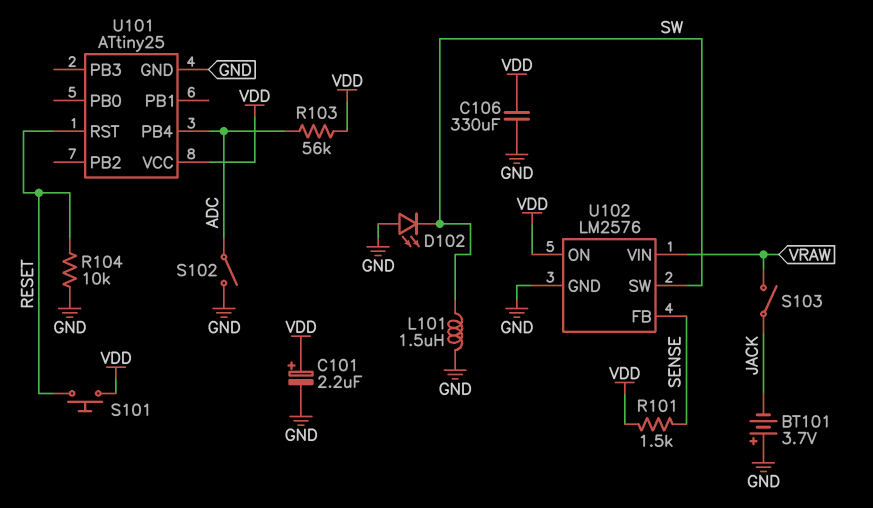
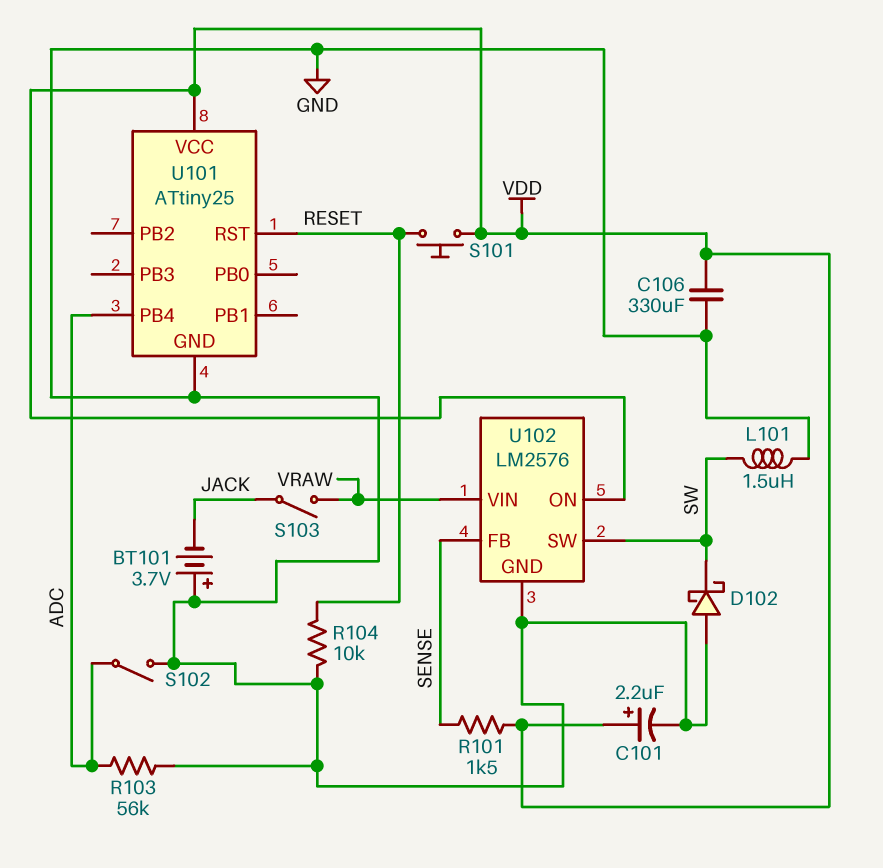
D102: LED (A GND, K SW) -> schottky (A GND, K SW)
R103: 56k (ADC, VDD) -> 56k (ADC, GND)

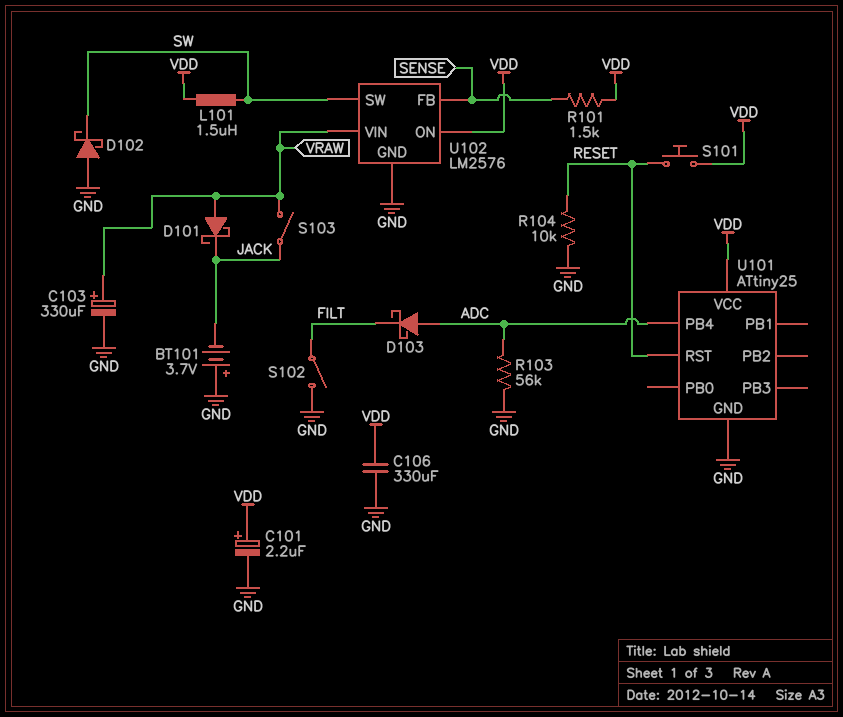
C103: none -> 330uF (plus VRAW, minus GND)
D101: none -> schottky (A VRAW, K JACK)
D103: none -> schottky (A ADC, K FILT)
L101: 1.5uH (GND, SW) -> 1.5uH (SW, VDD)
S102: switch (ADC, GND) -> switch (FILT, GND)

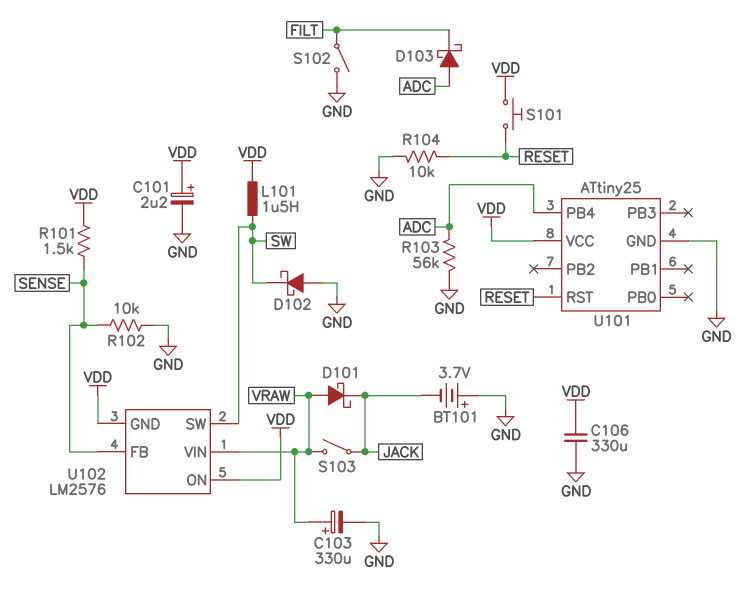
R102: none -> 10k (GND, SENSE)
U102 pin GND: GND -> VDD

